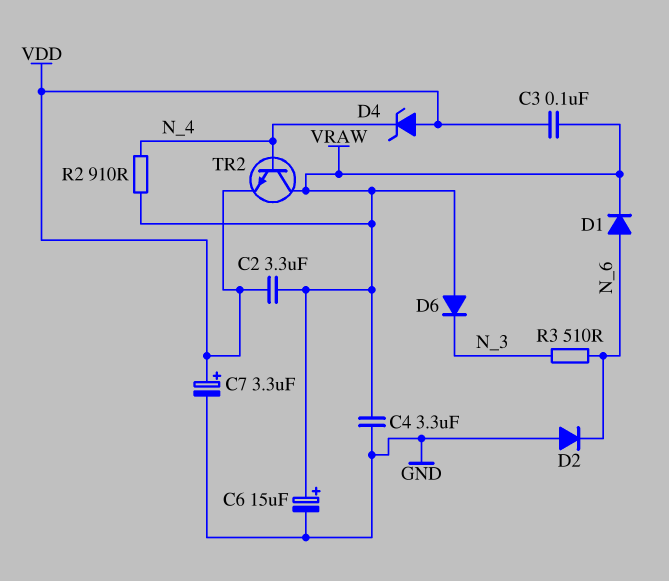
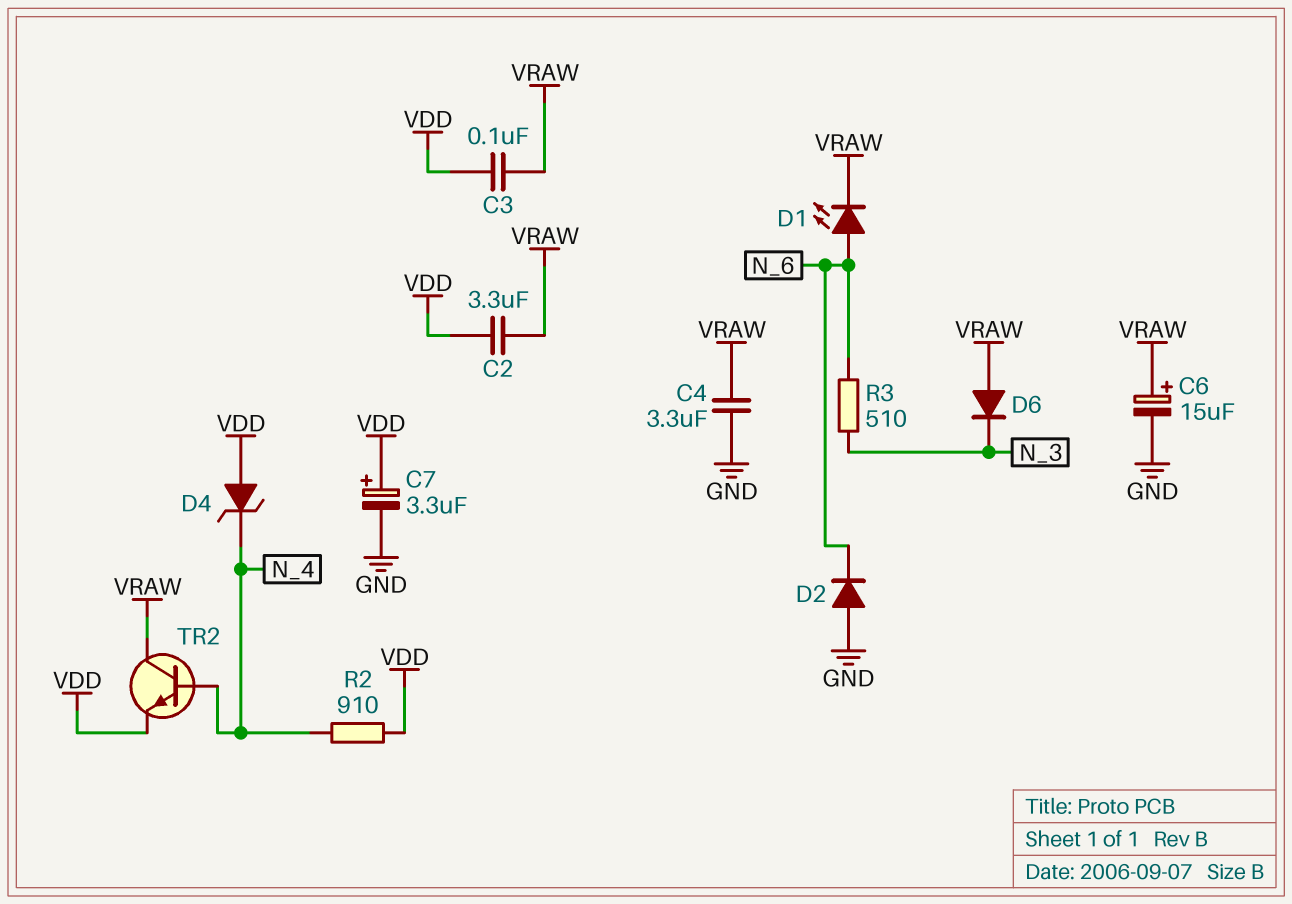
D1: diode (A N_6, K VRAW) -> LED (A N_6, K VRAW)
R2: 910 (N_4, VRAW) -> 910 (N_4, VDD)

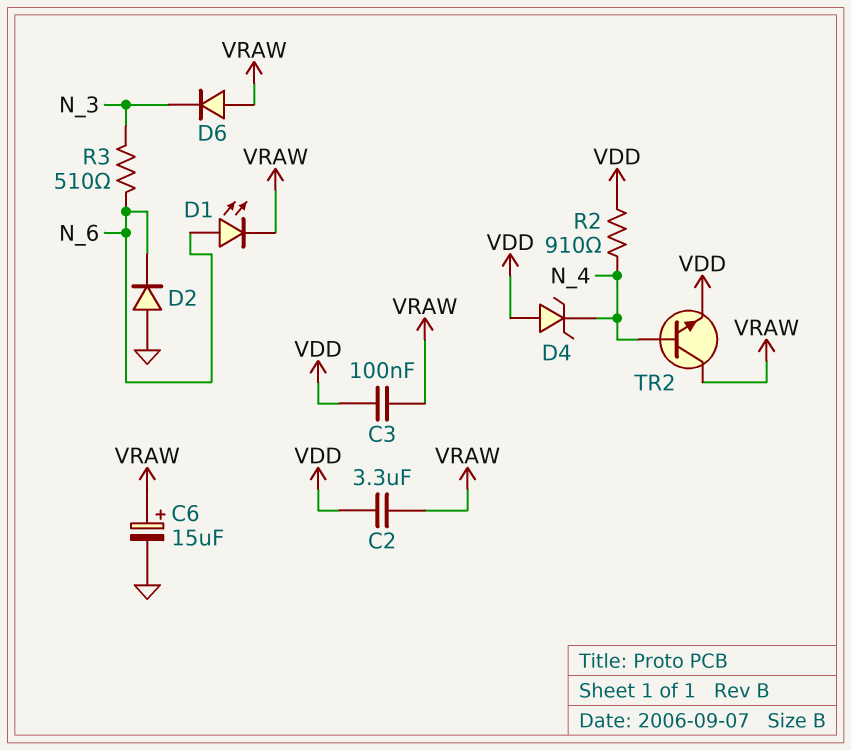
C4: 3.3uF (GND, VRAW) -> none
C7: 3.3uF (plus VDD, minus GND) -> none

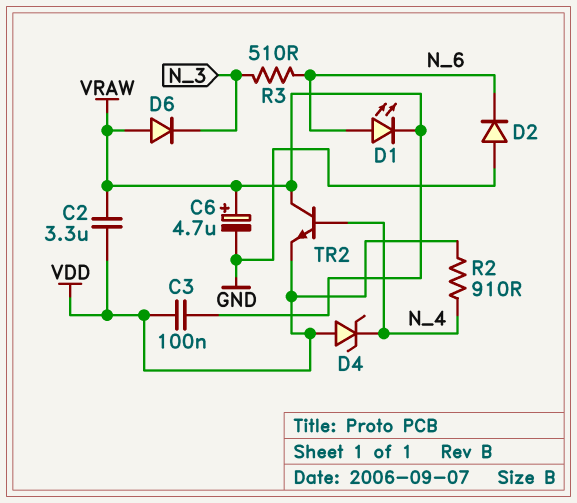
C6: 15uF (plus VRAW, minus GND) -> 4.7uF (plus VRAW, minus GND)

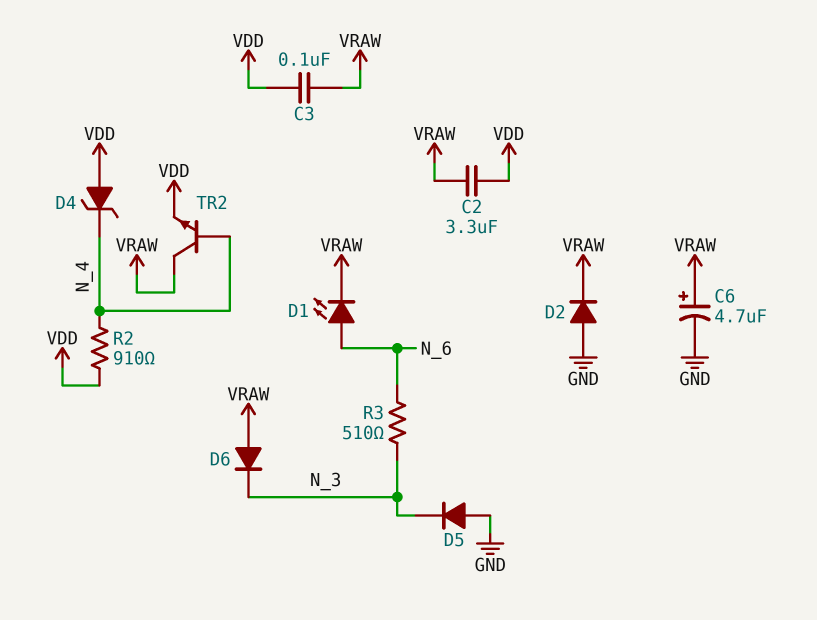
D2: diode (A GND, K N_6) -> diode (A GND, K VRAW)
D5: none -> diode (A GND, K N_3)

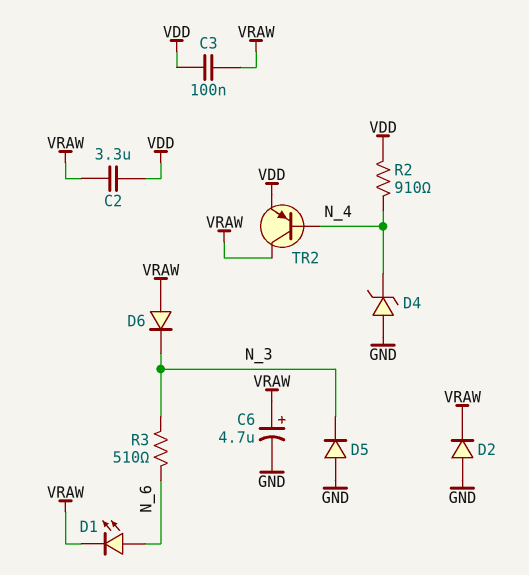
D4: zener (A VDD, K N_4) -> zener (A GND, K N_4)
TR2: NPN (B N_4, C VRAW, E VDD) -> PNP (B N_4, C VRAW, E VDD)

